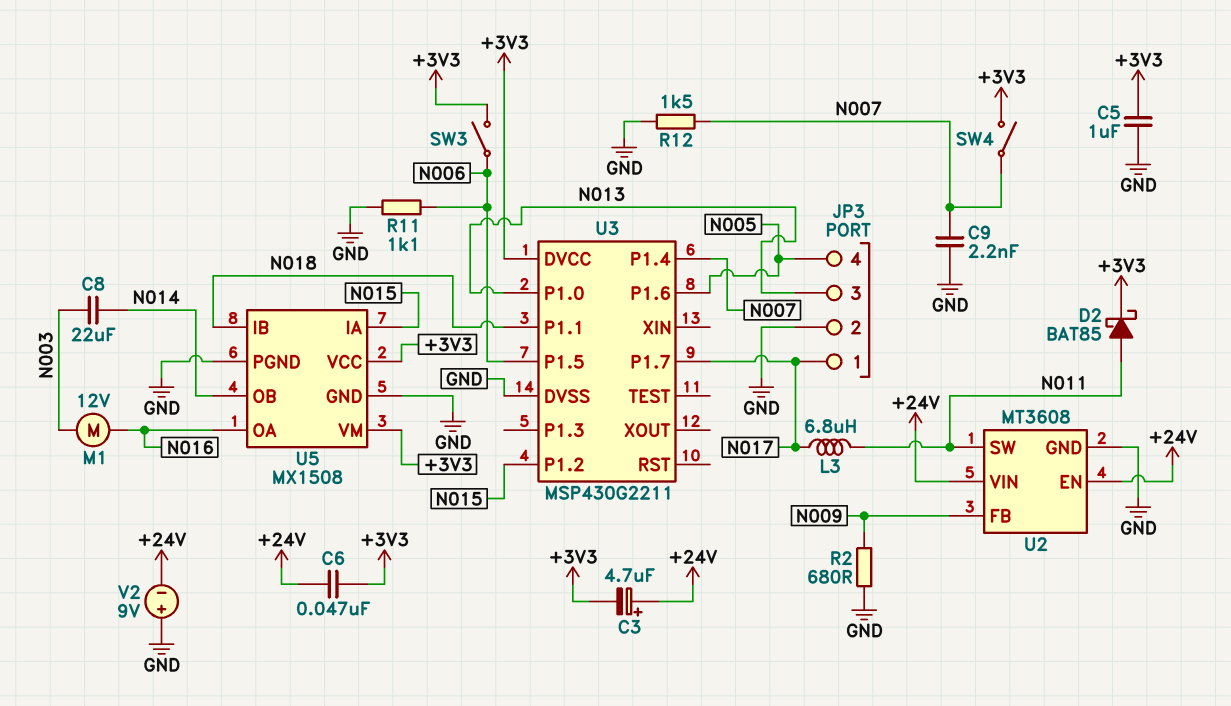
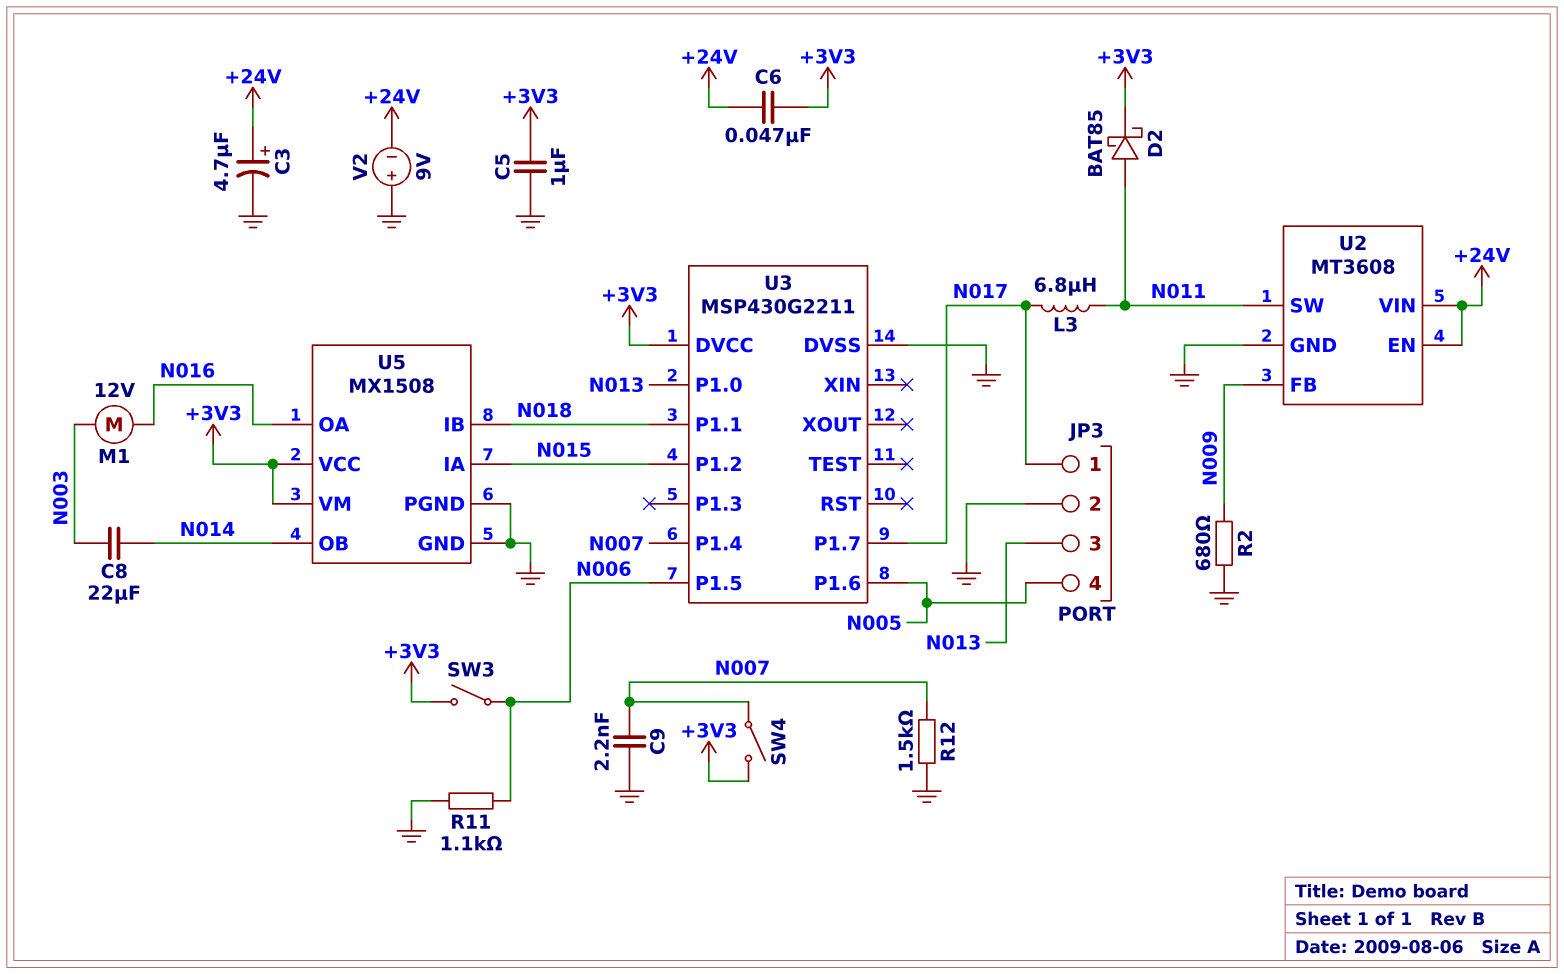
C3: 4.7uF (plus +24V, minus +3V3) -> 4.7uF (plus +24V, minus GND)

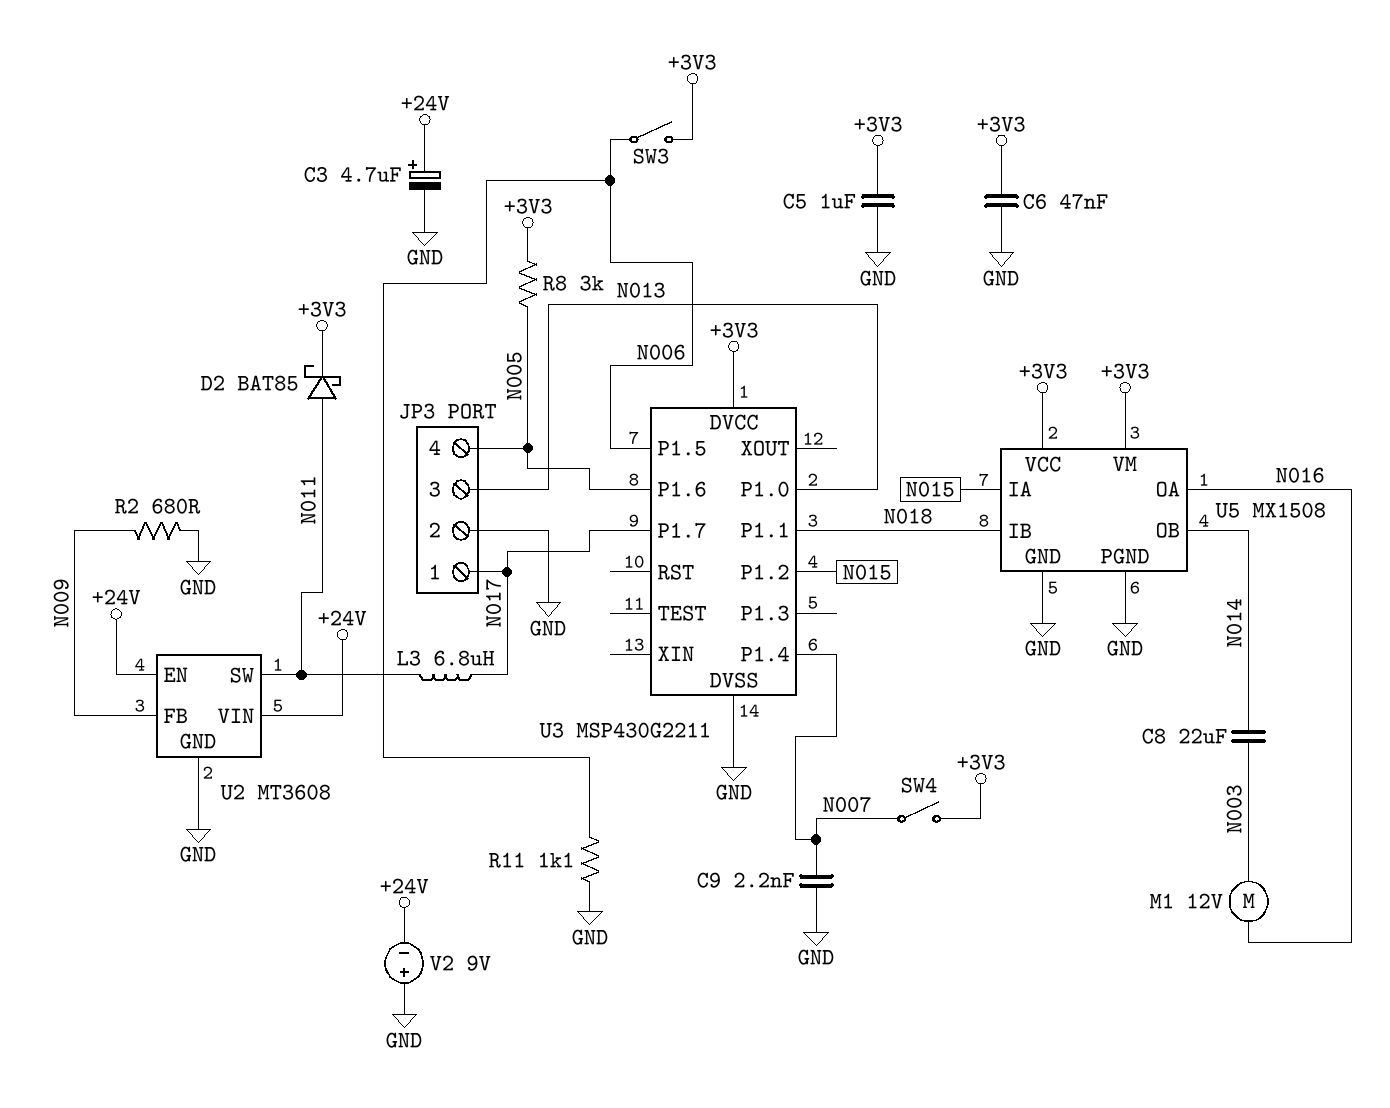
C6: 47nF (+3V3, +24V) -> 47nF (+3V3, GND)
R8: none -> 3k (+3V3, N005)
R12: 1.5k (GND, N007) -> none

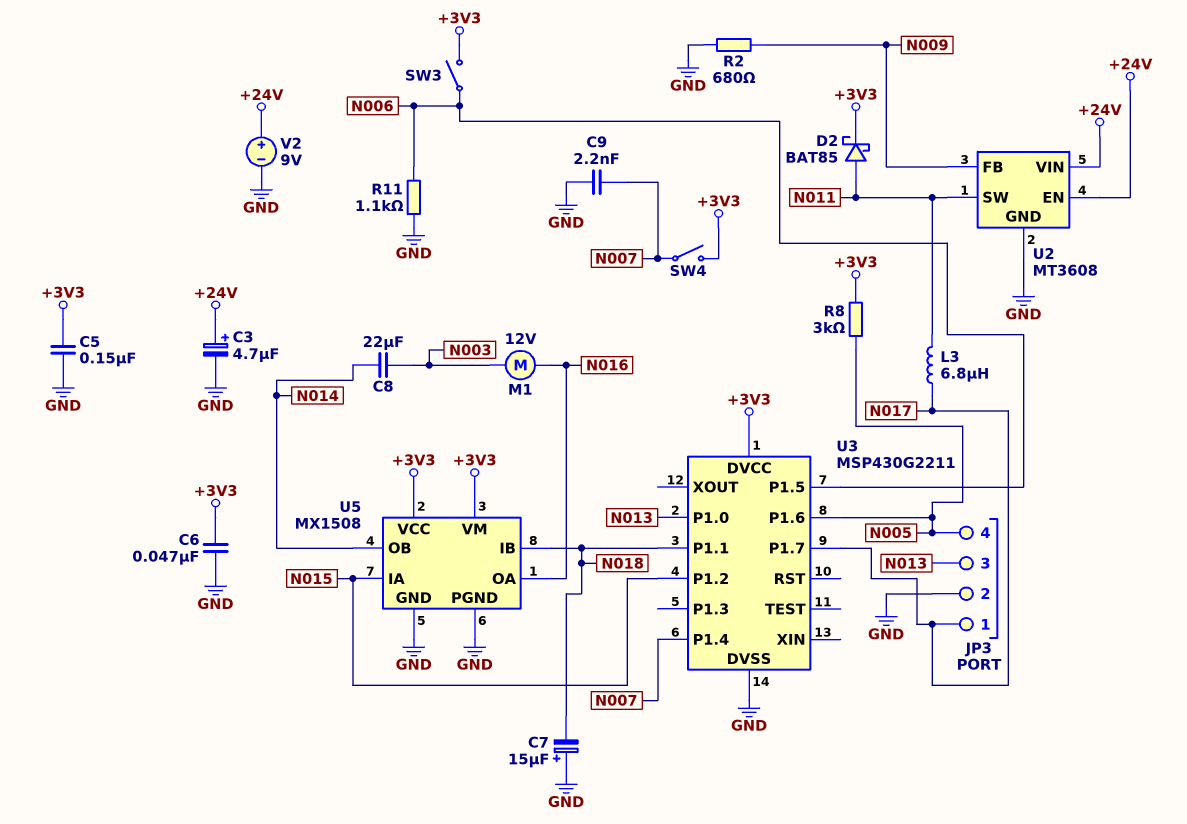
C5: 1uF (+3V3, GND) -> 150nF (+3V3, GND)
C7: none -> 15uF (plus GND, minus N018)
V2: 9V (plus GND, minus +24V) -> 9V (plus +24V, minus GND)

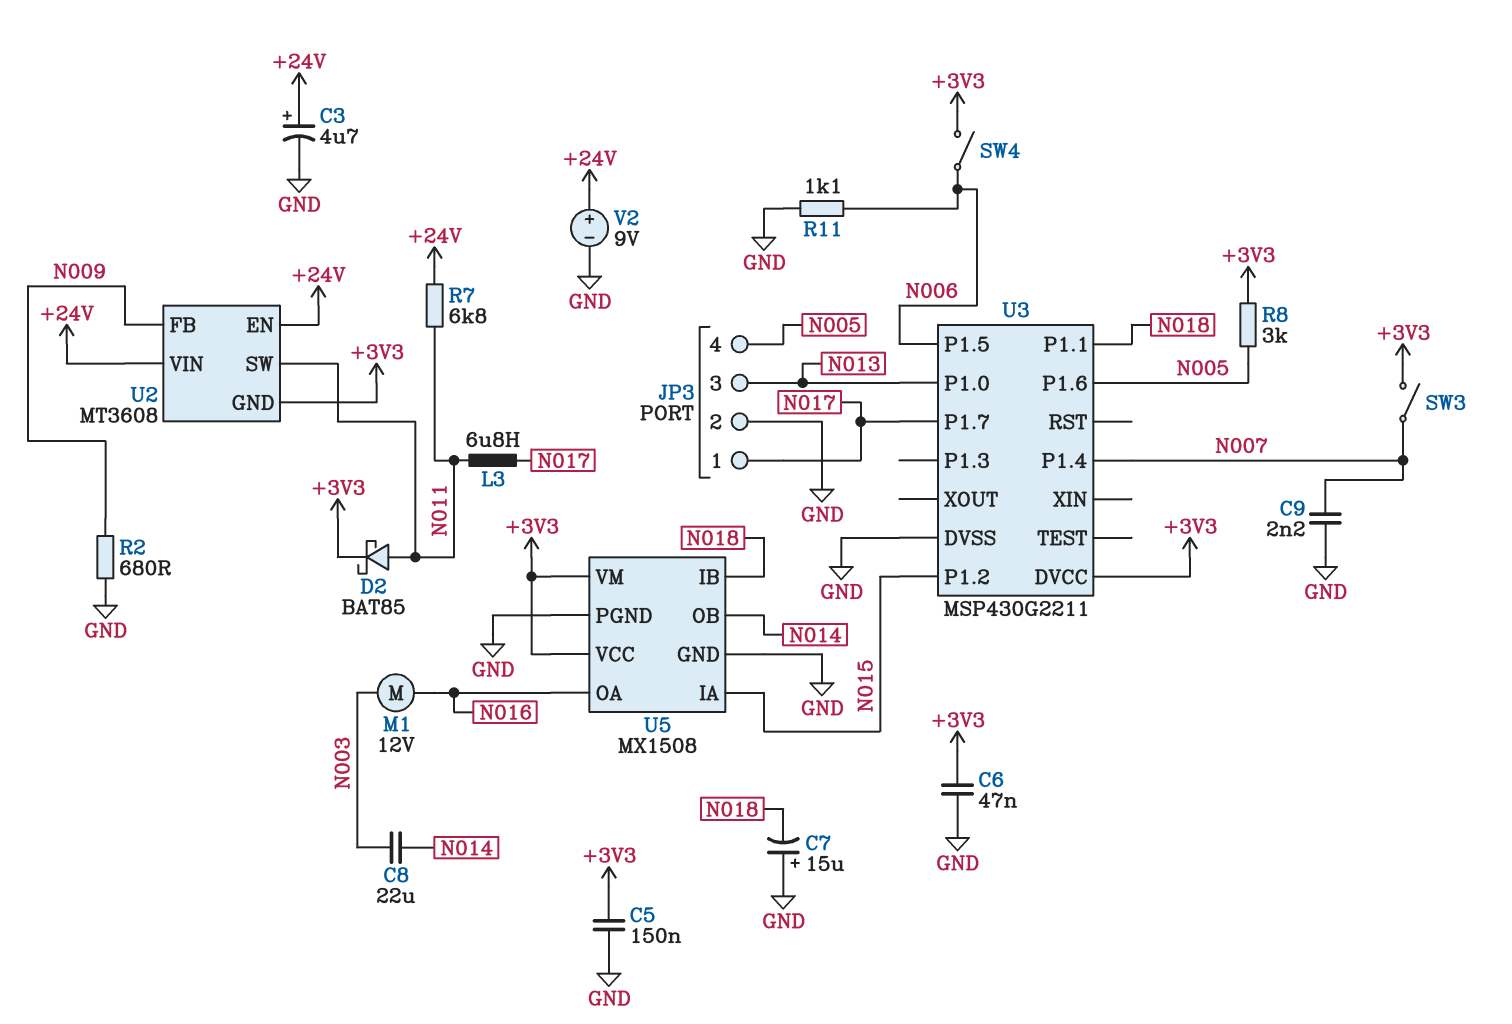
R7: none -> 6.8k (+24V, N011)
SW3: switch (+3V3, N006) -> switch (+3V3, N007)
SW4: switch (+3V3, N007) -> switch (+3V3, N006)
U2 pin GND: GND -> +3V3

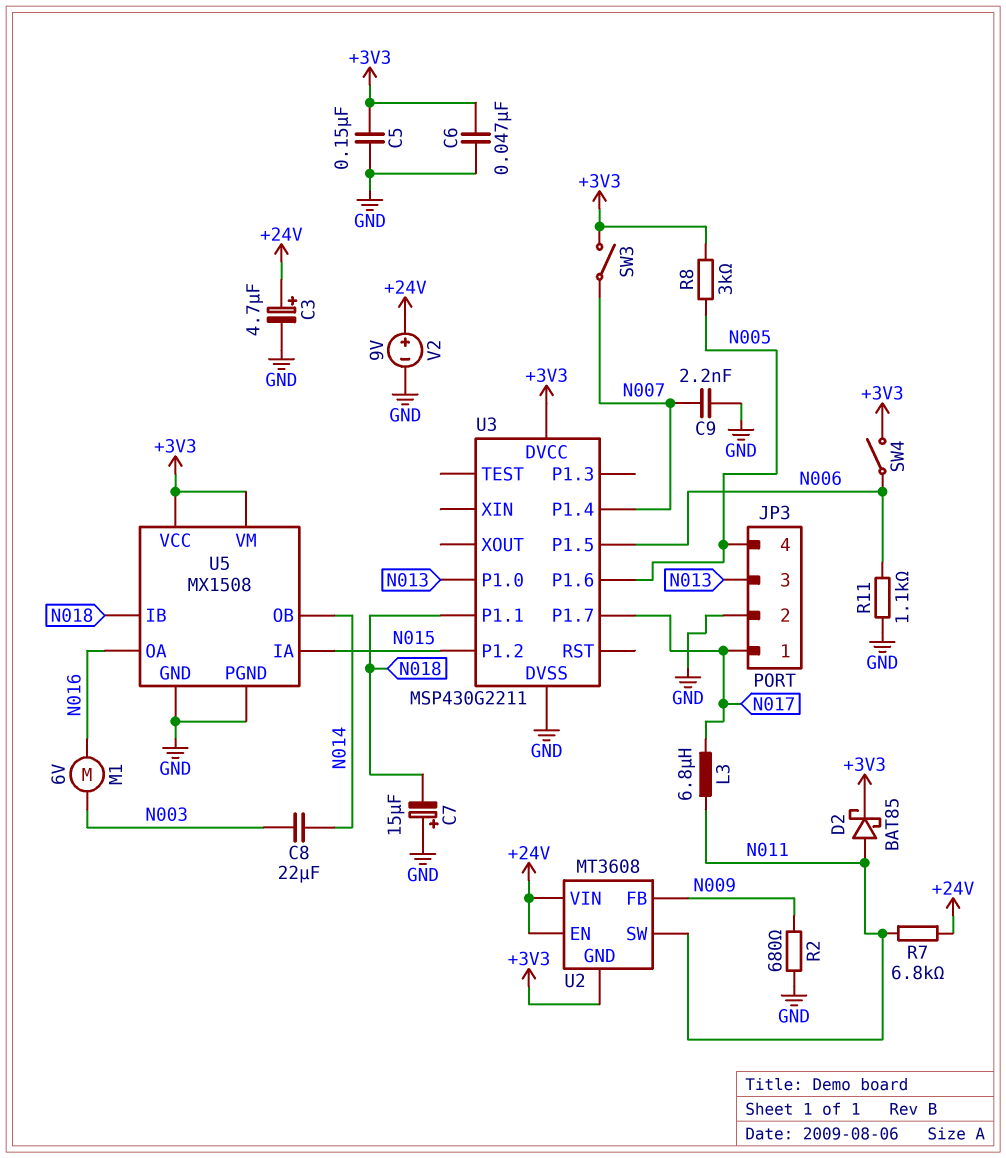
M1: motor 12V (N003, N016) -> motor 6V (N003, N016)

